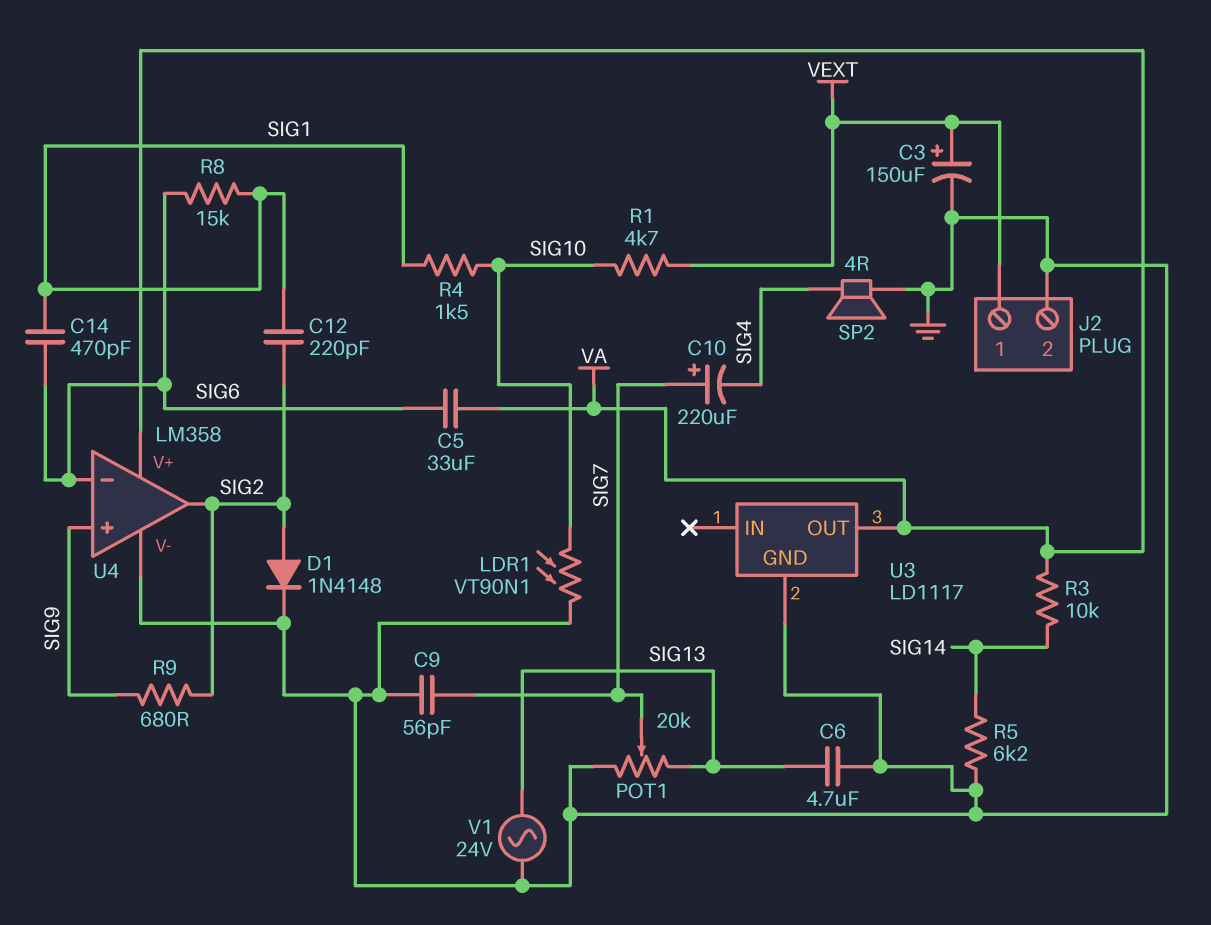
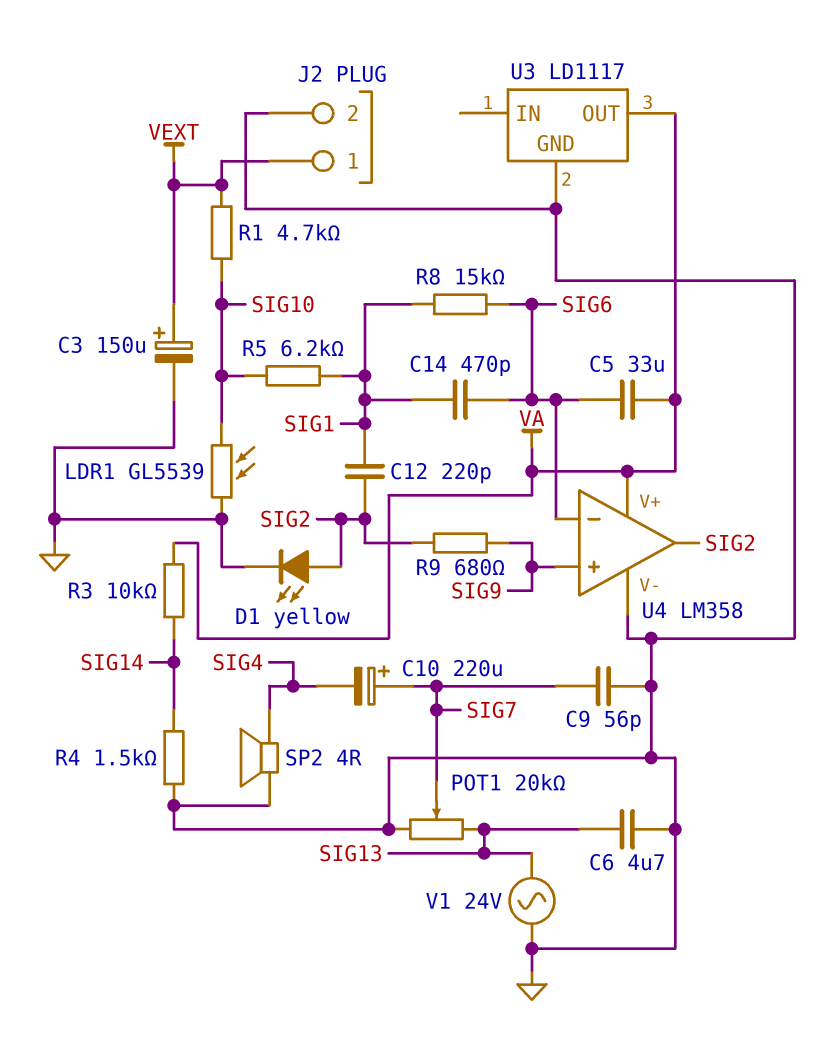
D1: diode 1N4148 (A SIG2, K GND) -> LED yellow (A SIG2, K GND)
LDR1: VT90N1 (GND, SIG10) -> GL5539 (GND, SIG10)
R4: 1.5k (SIG1, SIG10) -> 1.5k (GND, SIG14)
R5: 6.2k (GND, SIG14) -> 6.2k (SIG1, SIG10)

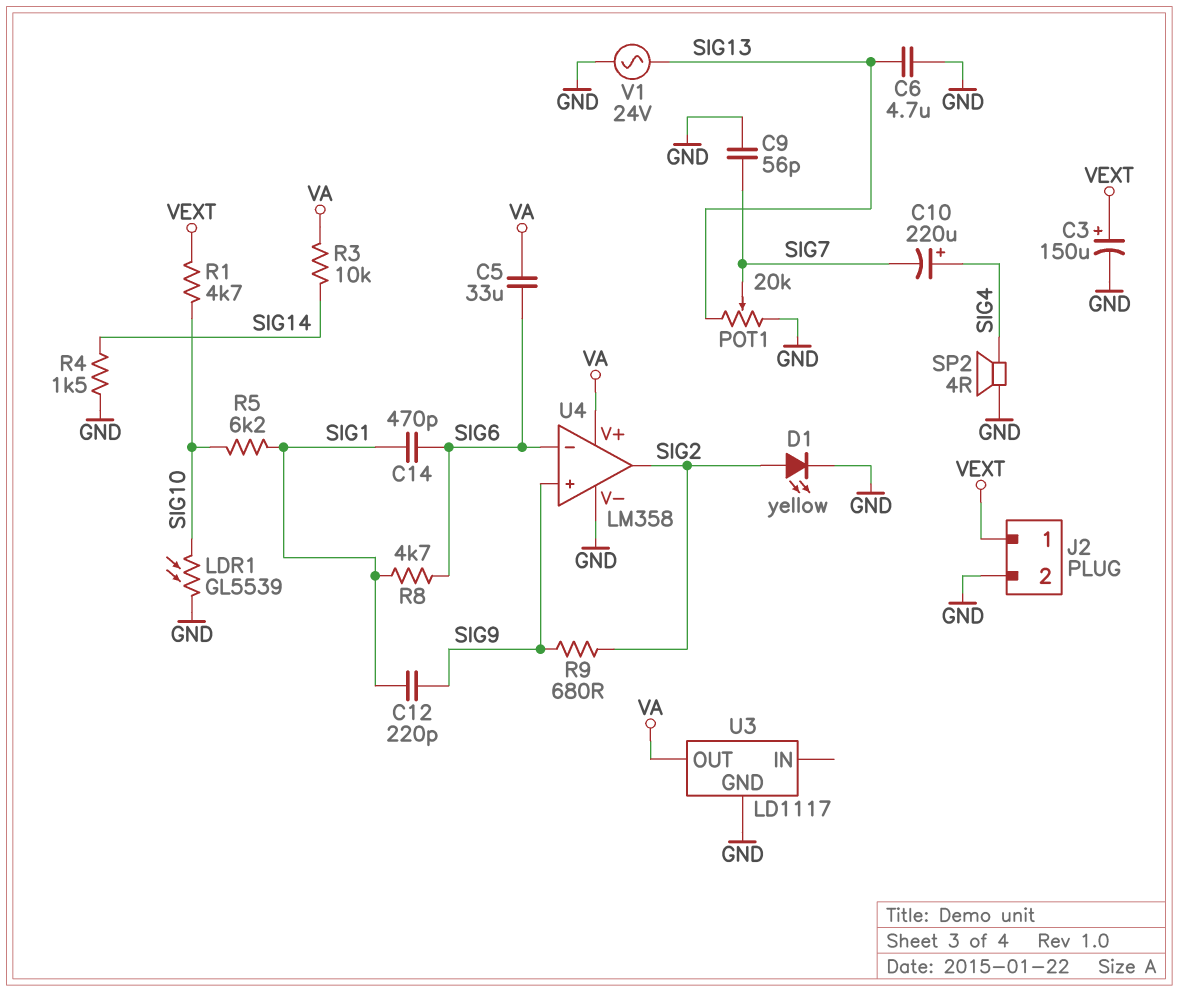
C10: 220uF (plus SIG7, minus SIG4) -> 220uF (plus SIG4, minus SIG7)
C12: 220pF (SIG1, SIG2) -> 220pF (SIG1, SIG9)
R8: 15k (SIG1, SIG6) -> 4.7k (SIG1, SIG6)

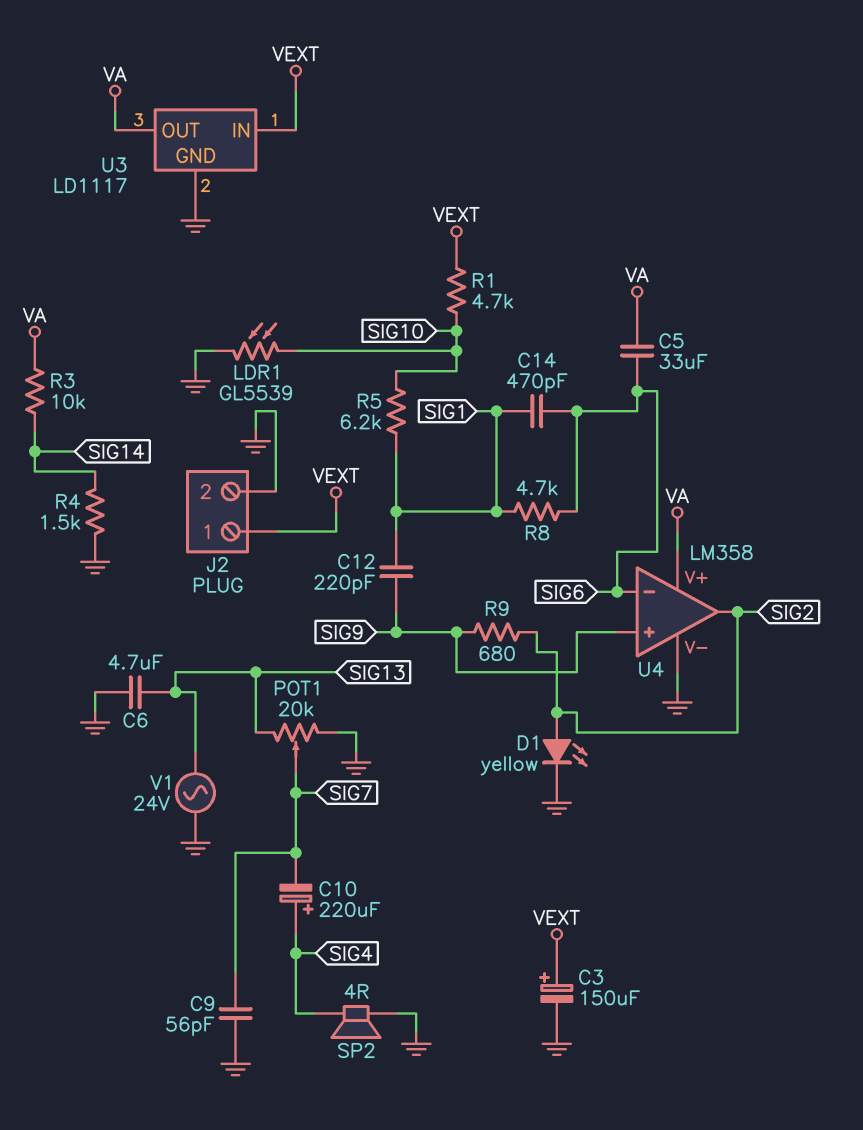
U3 pin IN: none -> VEXT

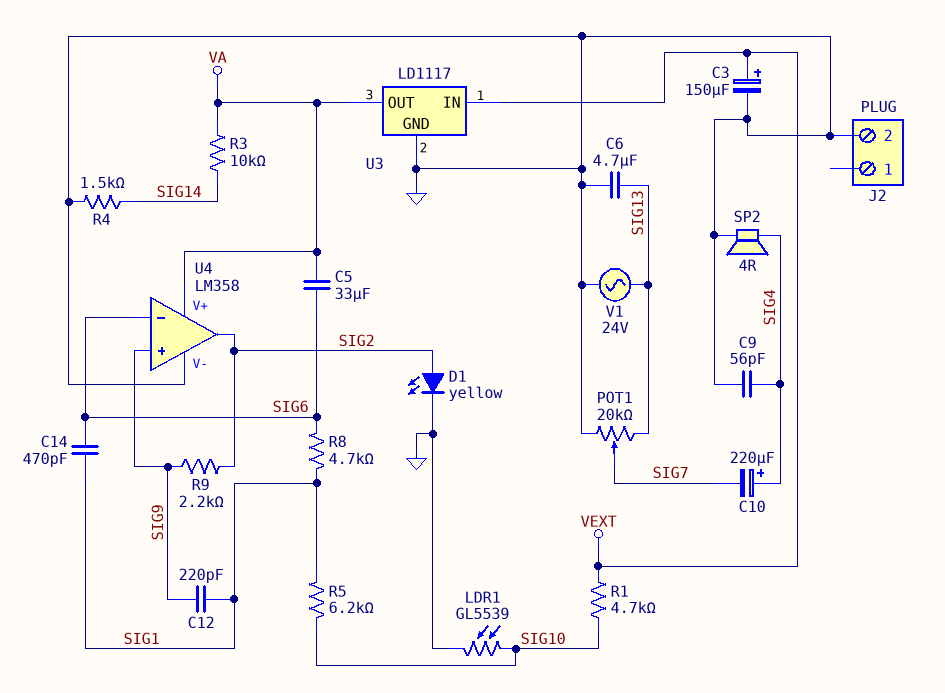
C9: 56pF (GND, SIG7) -> 56pF (GND, SIG4)
J2 pin 1: VEXT -> none
R9: 680 (SIG2, SIG9) -> 2.2k (SIG2, SIG9)

